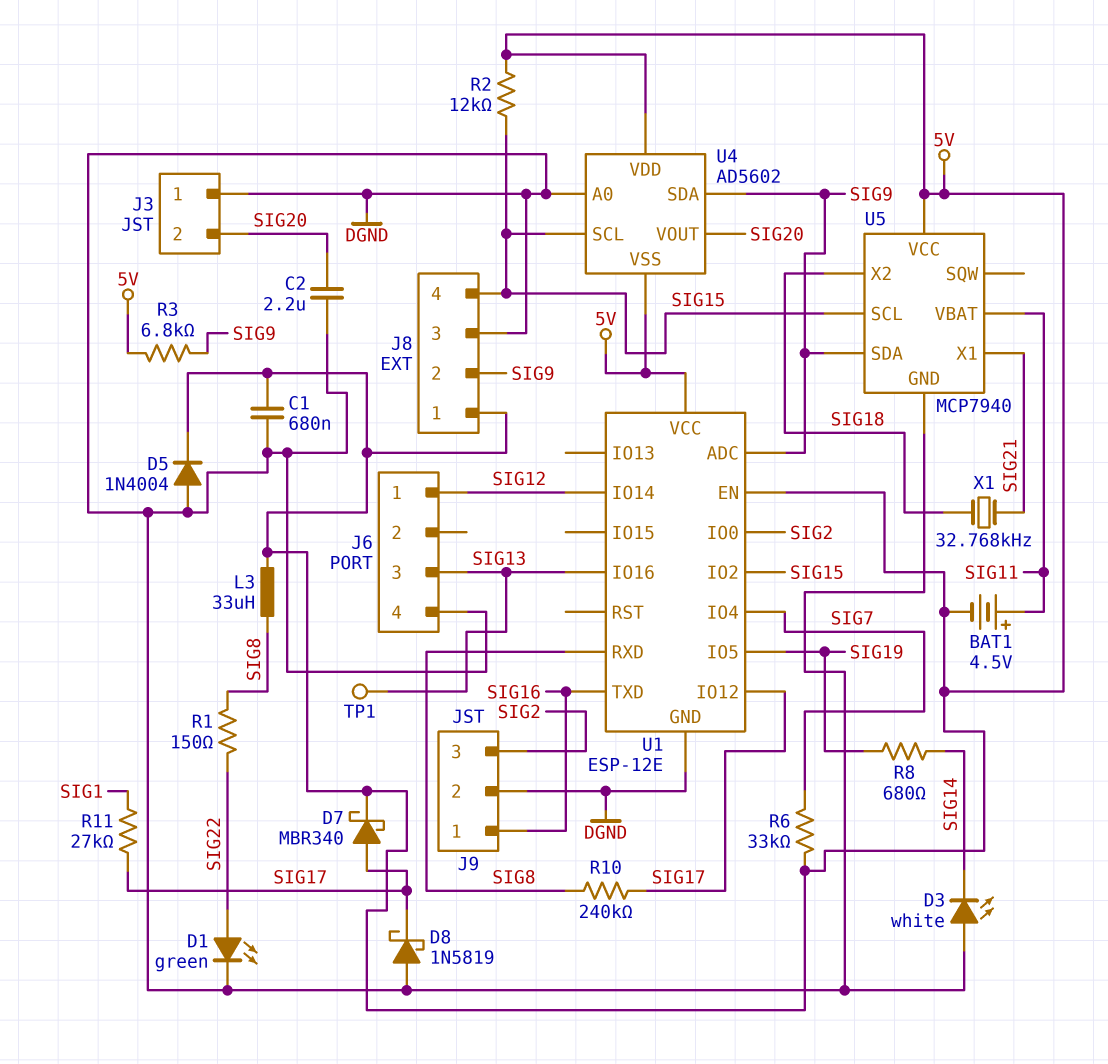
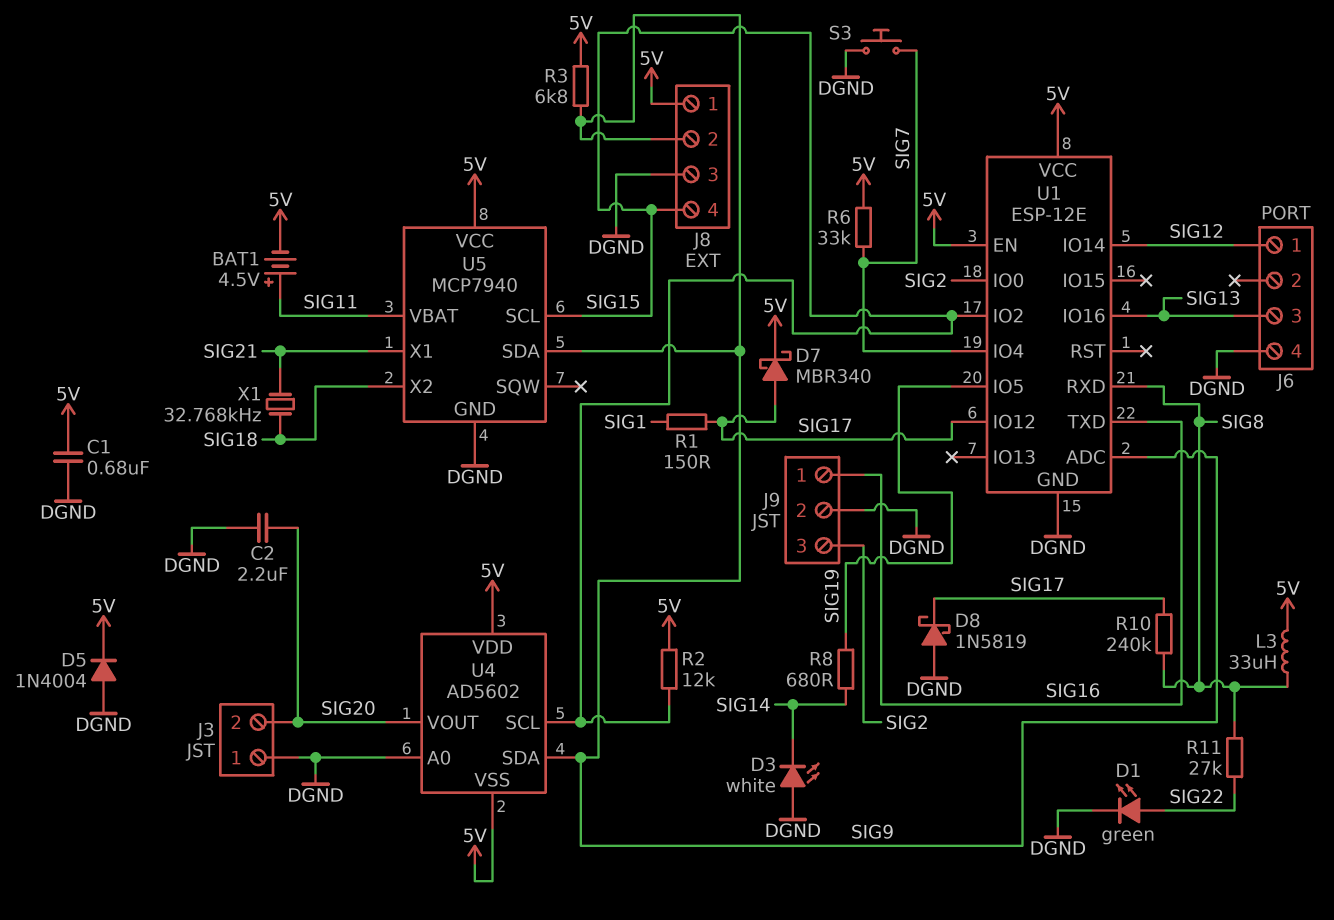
R1: 150 (SIG8, SIG22) -> 150 (SIG1, SIG17)
R11: 27k (SIG1, SIG17) -> 27k (SIG8, SIG22)
S3: none -> button (DGND, SIG7)
TP1: test point (SIG13) -> none

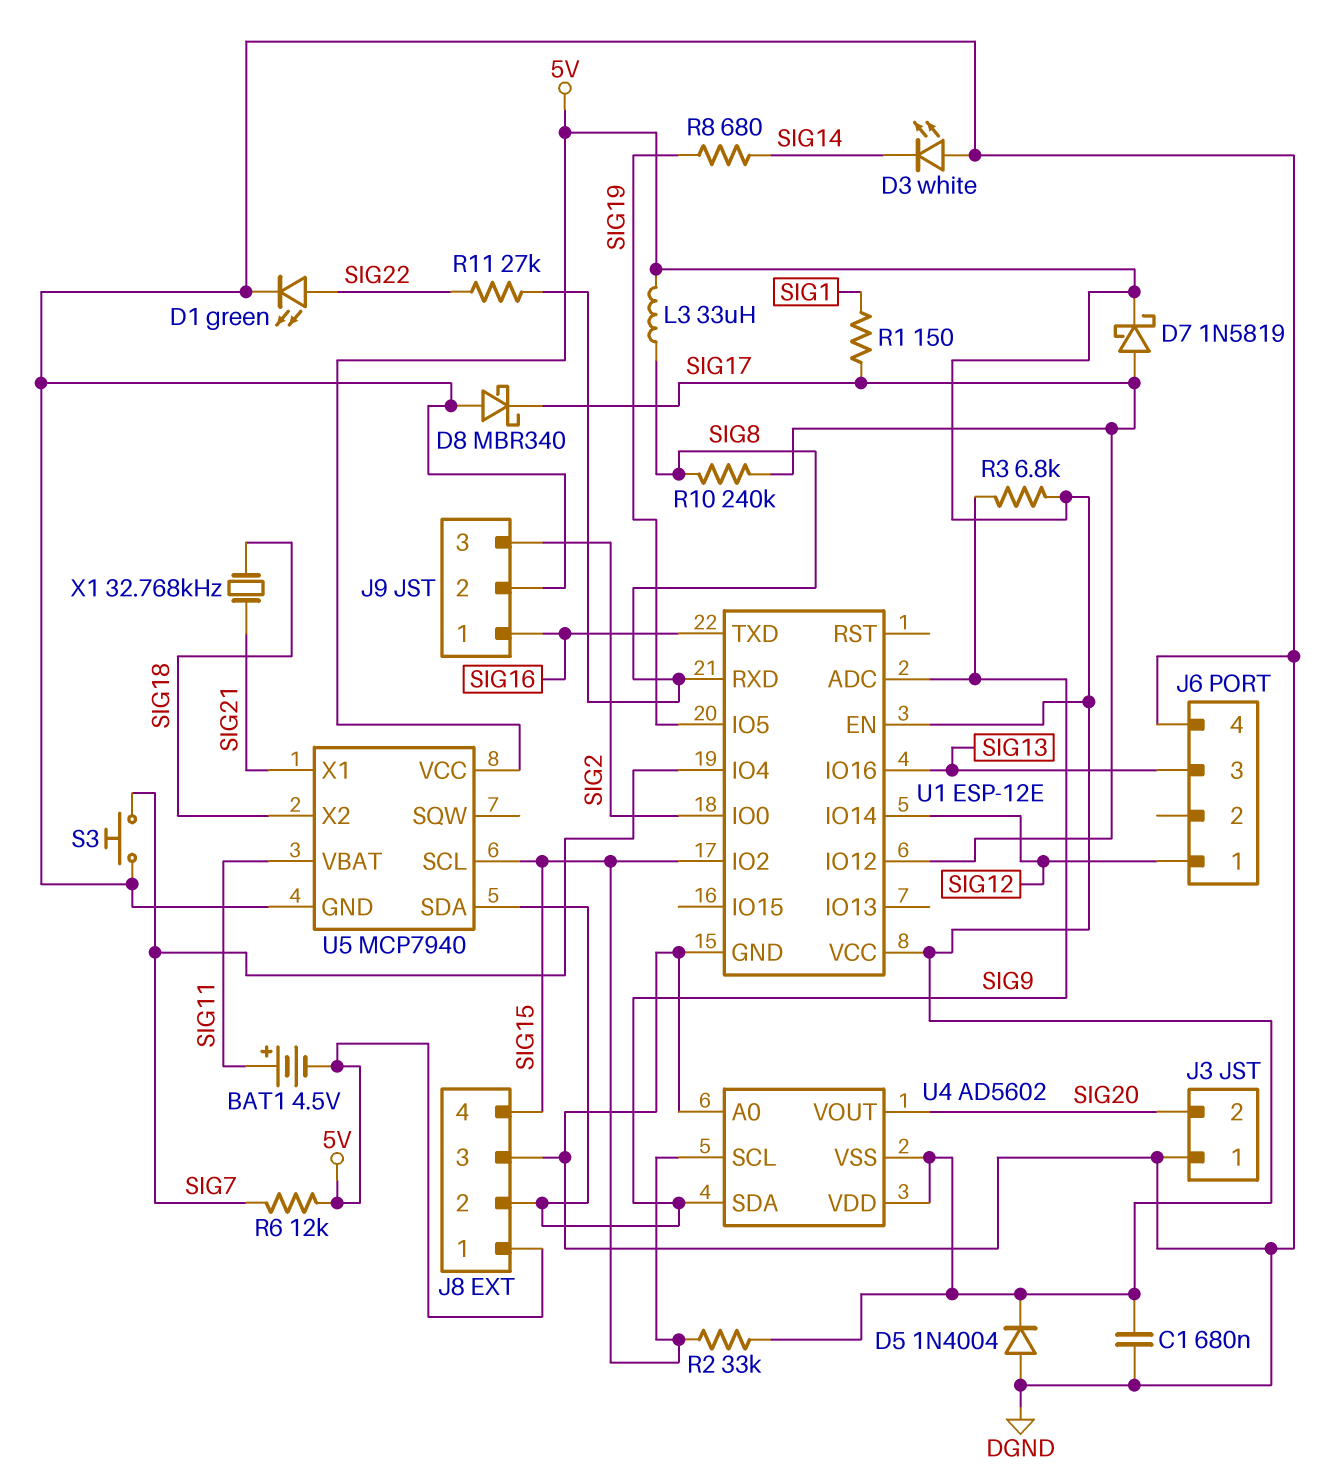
C2: 2.2uF (DGND, SIG20) -> none
D7: schottky MBR340 (A SIG17, K 5V) -> schottky 1N5819 (A SIG17, K 5V)
D8: schottky 1N5819 (A DGND, K SIG17) -> schottky MBR340 (A DGND, K SIG17)
R2: 12k (5V, SIG15) -> 33k (5V, SIG15)
R6: 33k (5V, SIG7) -> 12k (5V, SIG7)

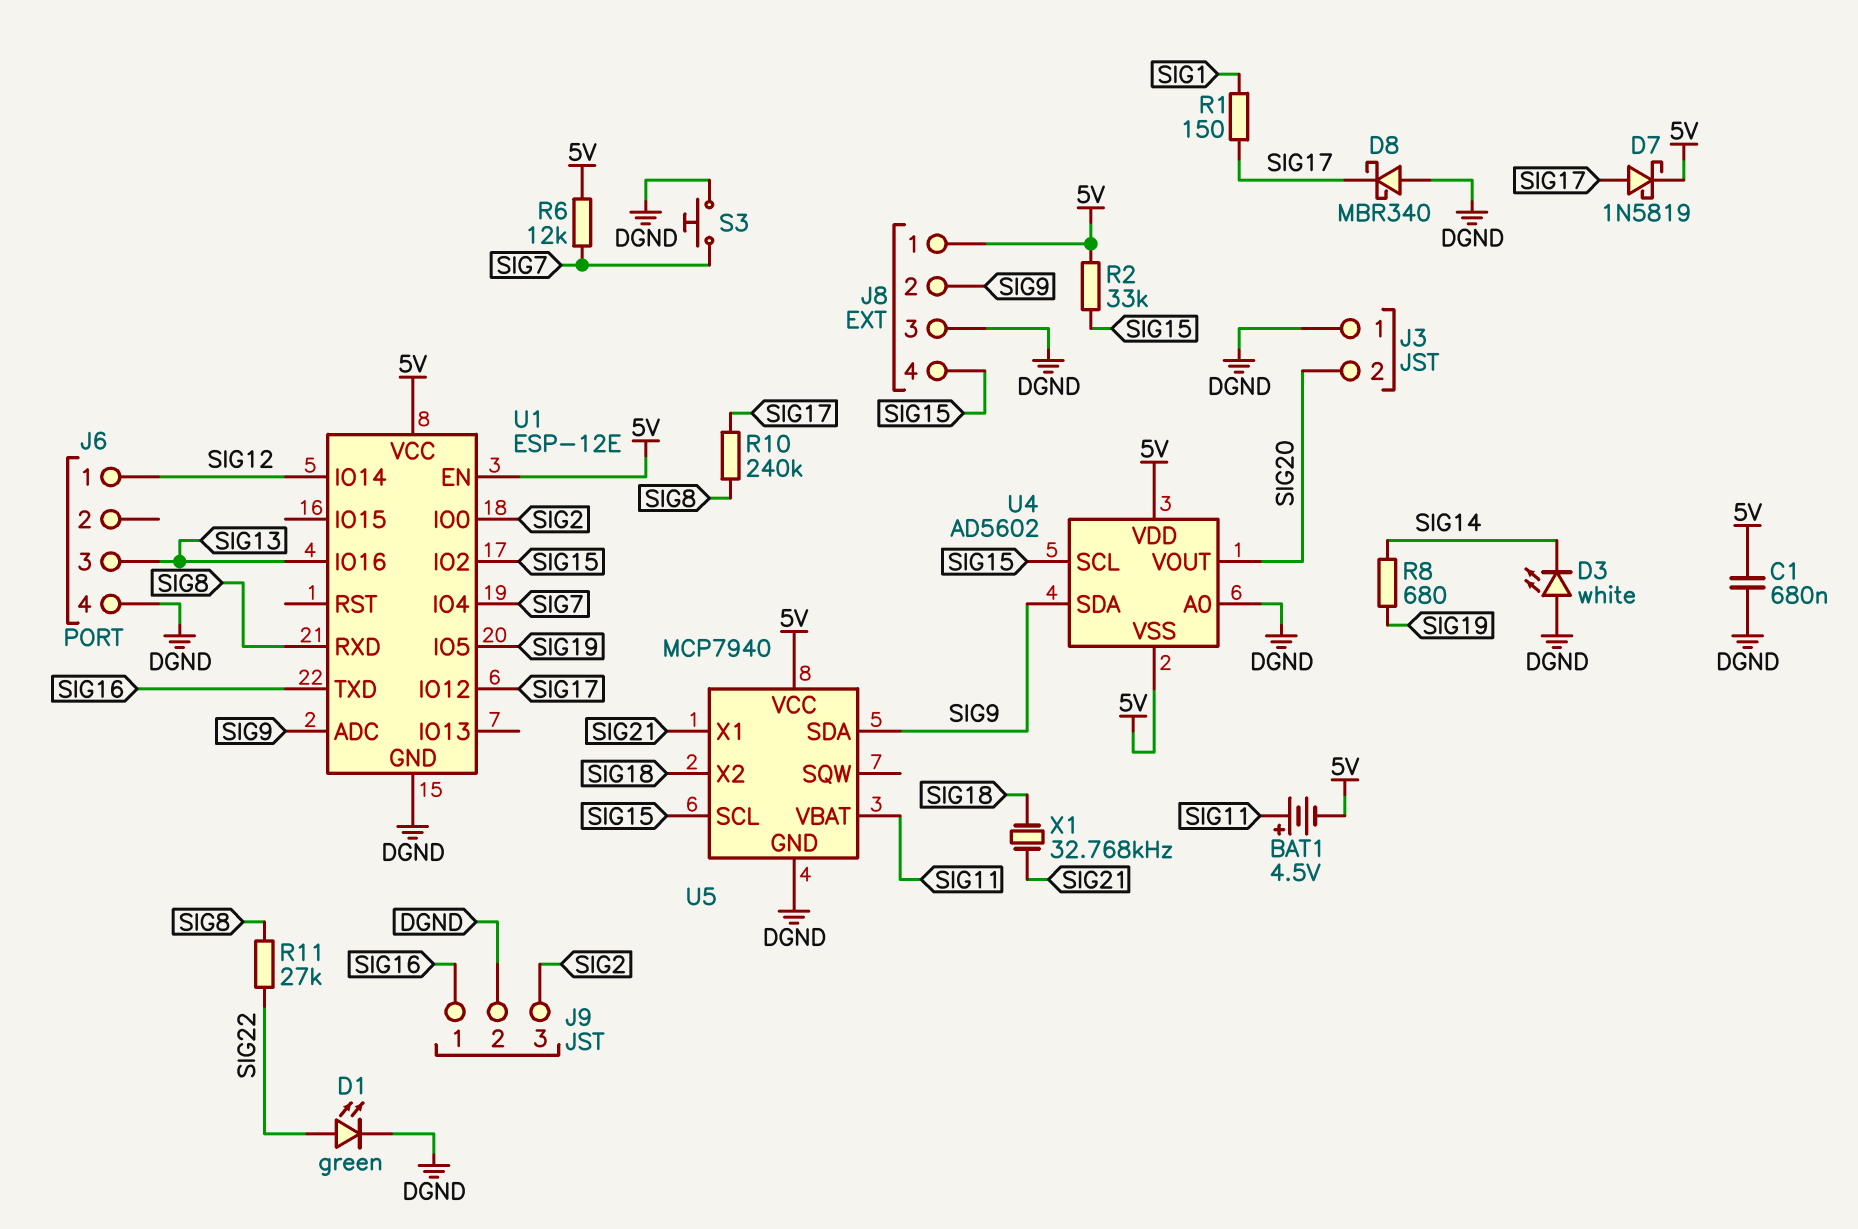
D5: diode 1N4004 (A DGND, K 5V) -> none
L3: 33uH (5V, SIG8) -> none
R3: 6.8k (5V, SIG9) -> none

